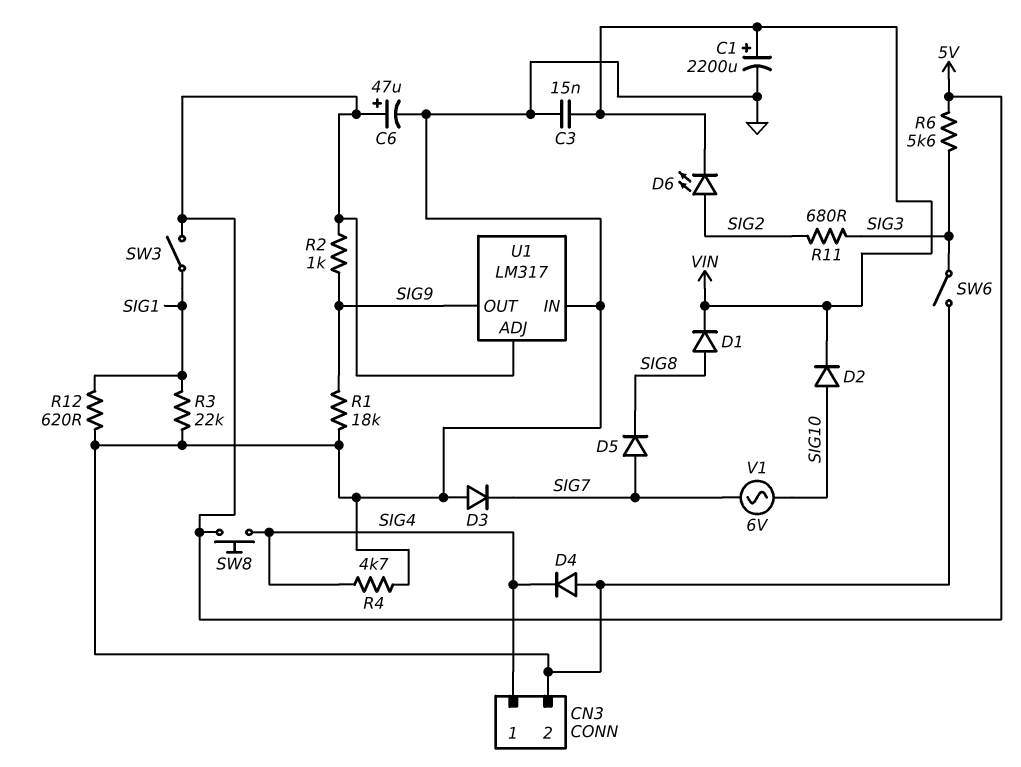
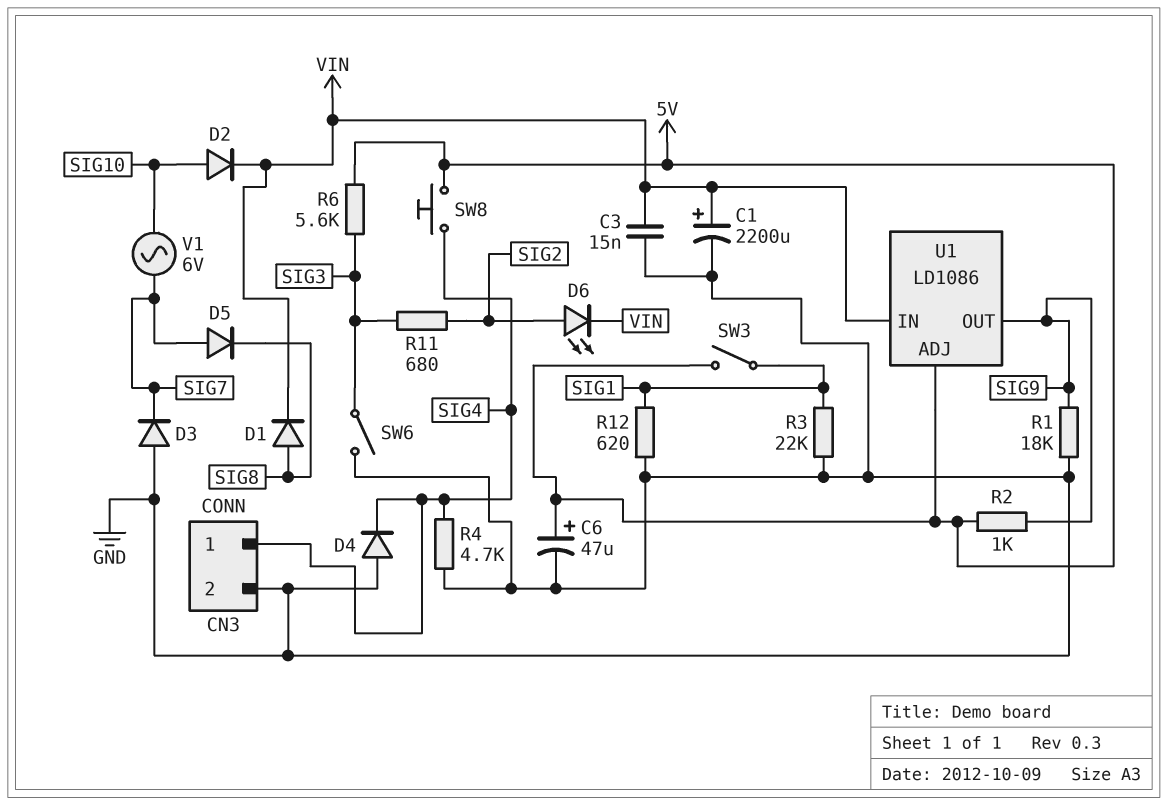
U1: LM317 -> LD1086
U1 pin IN: GND -> VIN

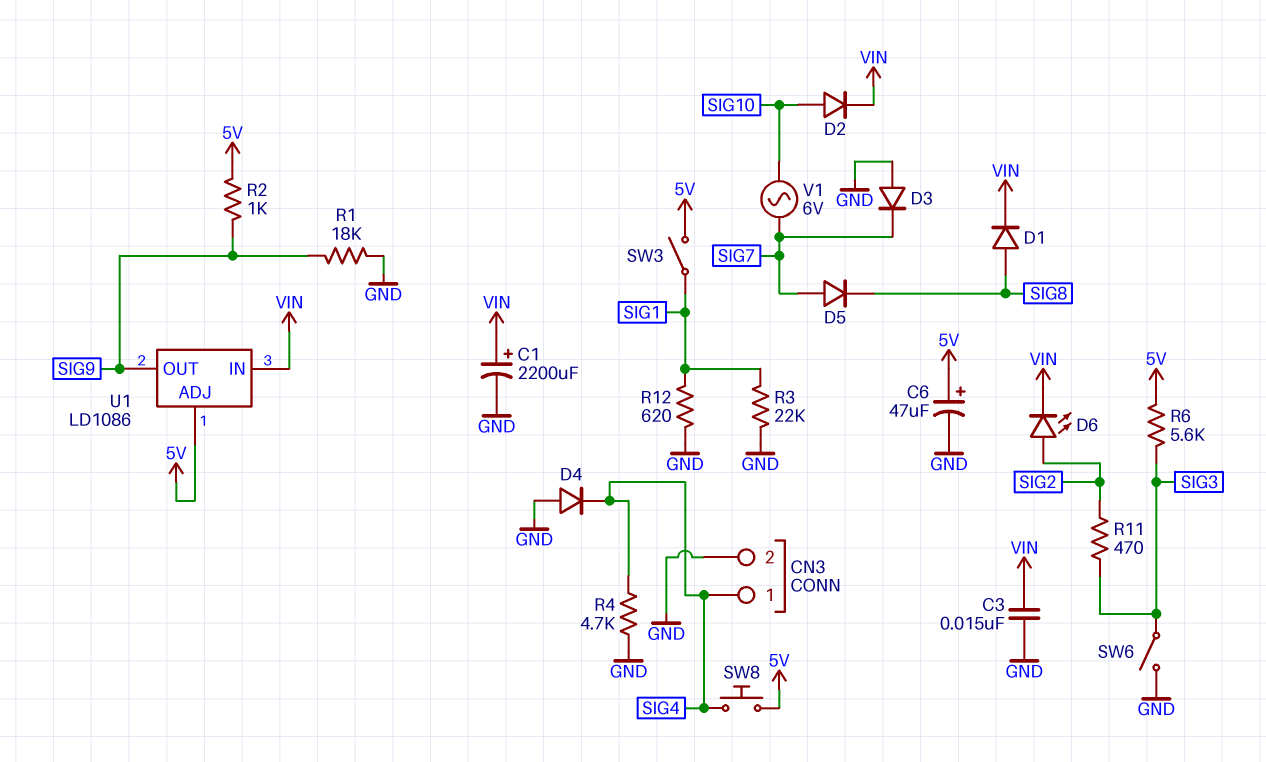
R11: 680 (SIG2, SIG3) -> 470 (SIG2, SIG3)

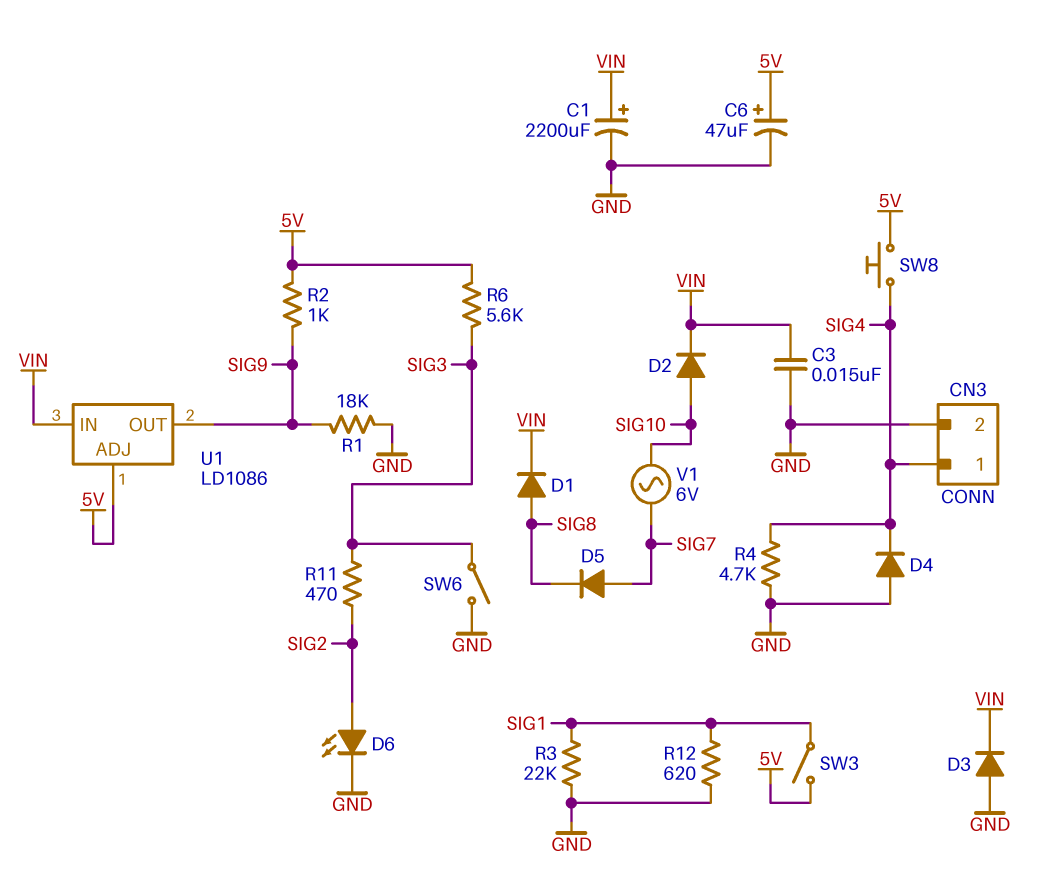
D3: diode (A GND, K SIG7) -> diode (A GND, K VIN)
D6: LED (A SIG2, K VIN) -> LED (A SIG2, K GND)

